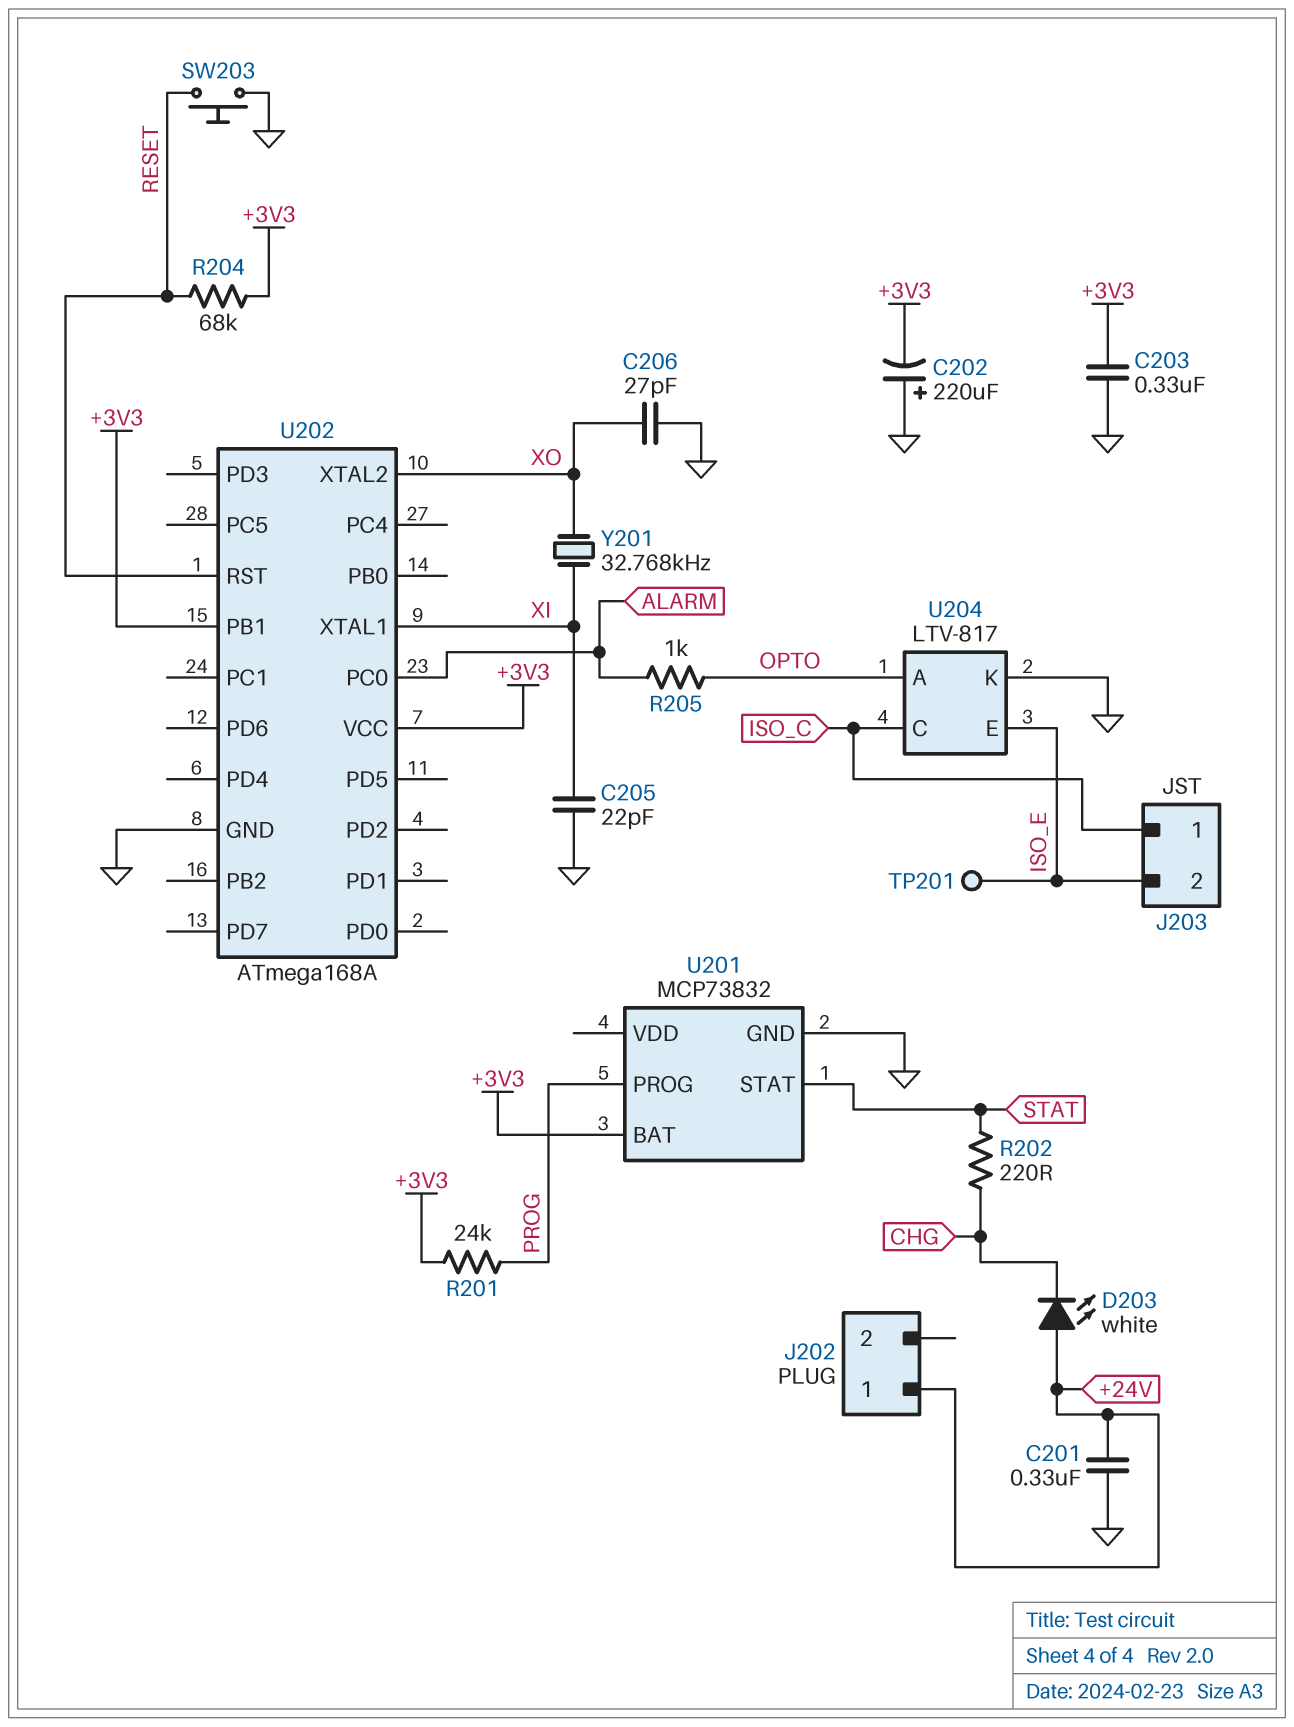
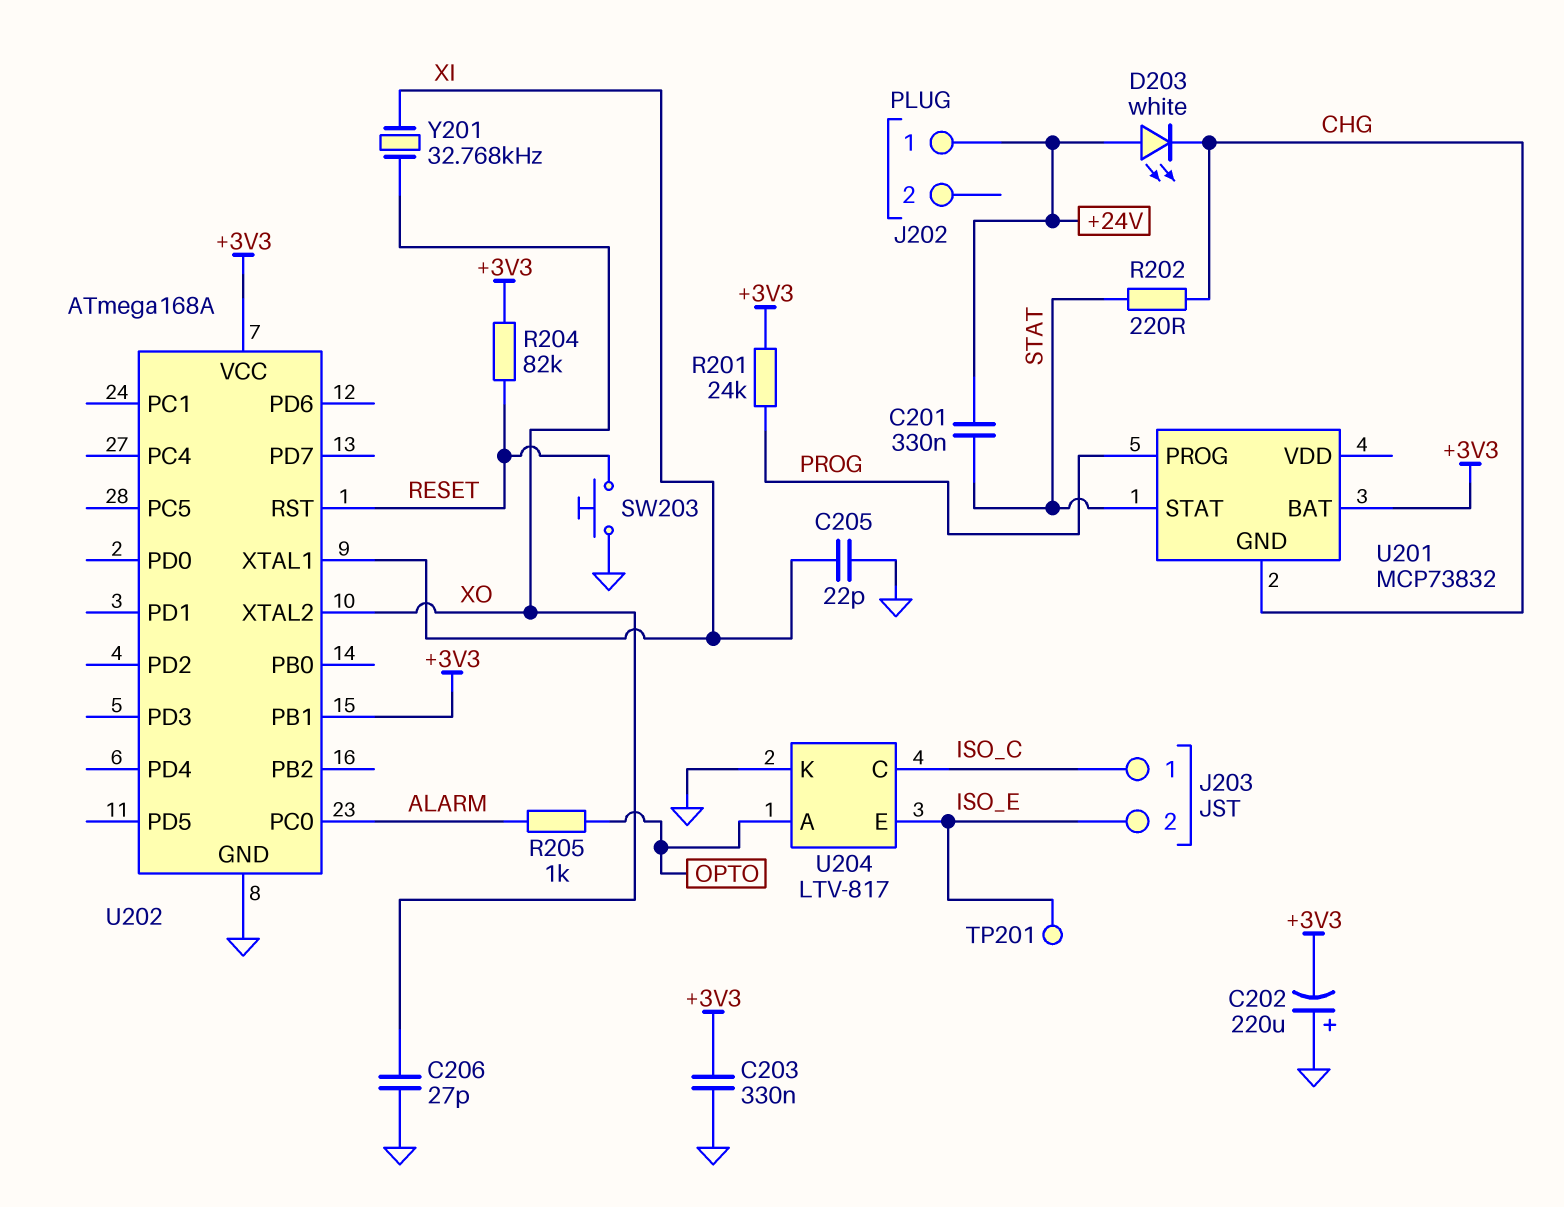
C201: 330nF (+24V, GND) -> 330nF (+24V, STAT)
R204: 68k (+3V3, RESET) -> 82k (+3V3, RESET)
U201 pin GND: GND -> CHG

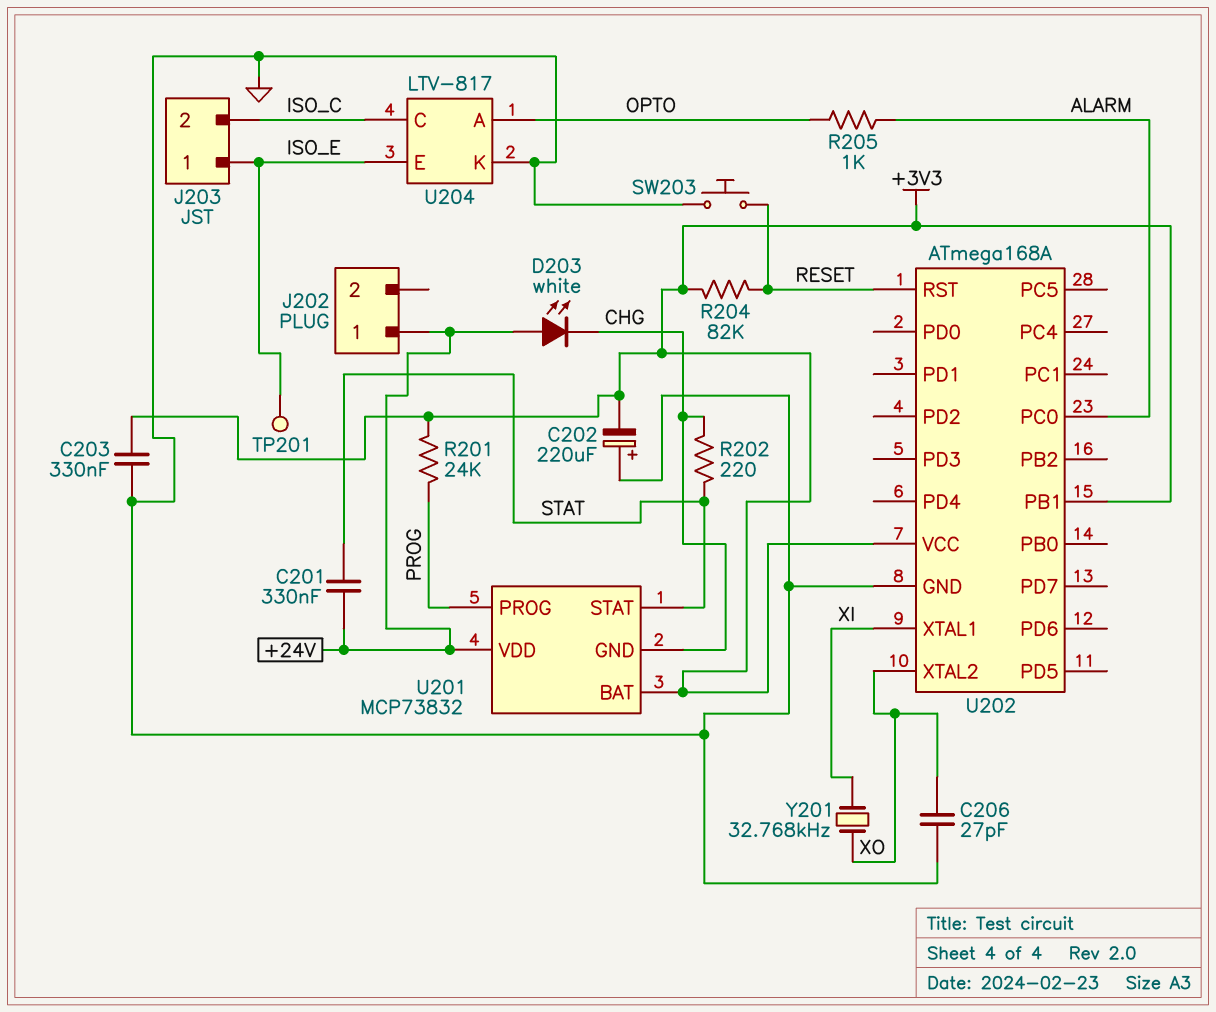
C205: 22pF (GND, XI) -> none
J203 pin 1: ISO_C -> ISO_E
J203 pin 2: ISO_E -> ISO_C
U201 pin VDD: none -> +24V

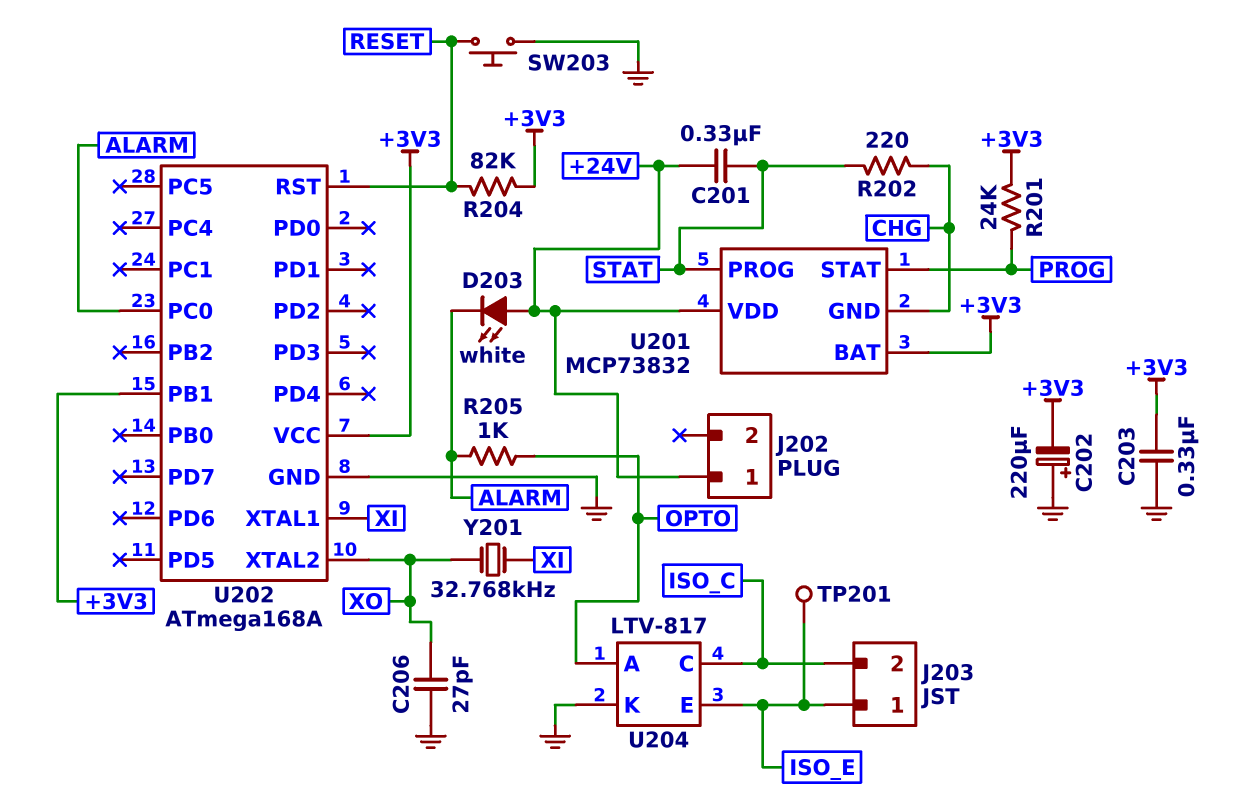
D203: LED white (A +24V, K CHG) -> LED white (A +24V, K ALARM)
U201 pin PROG: PROG -> STAT
U201 pin STAT: STAT -> PROG

